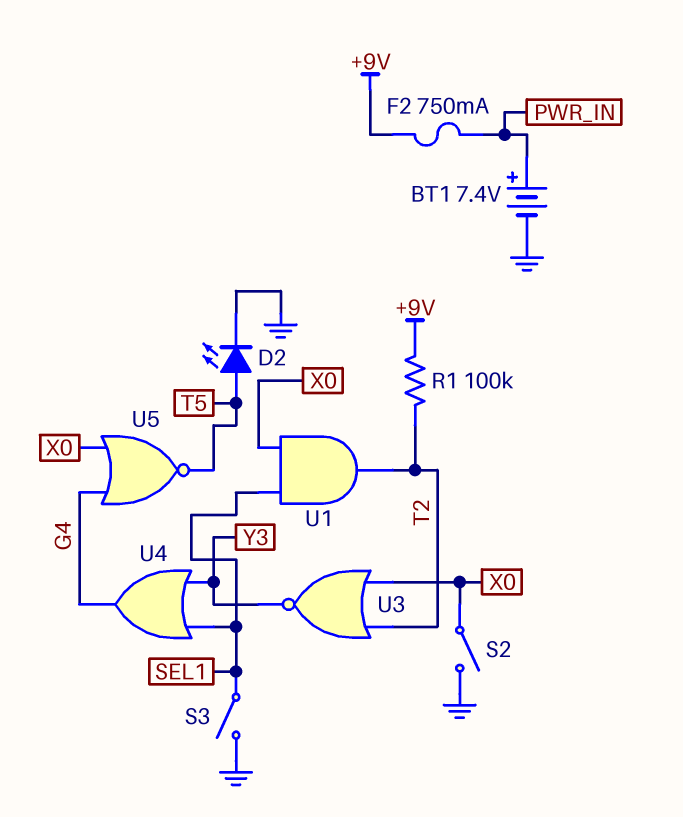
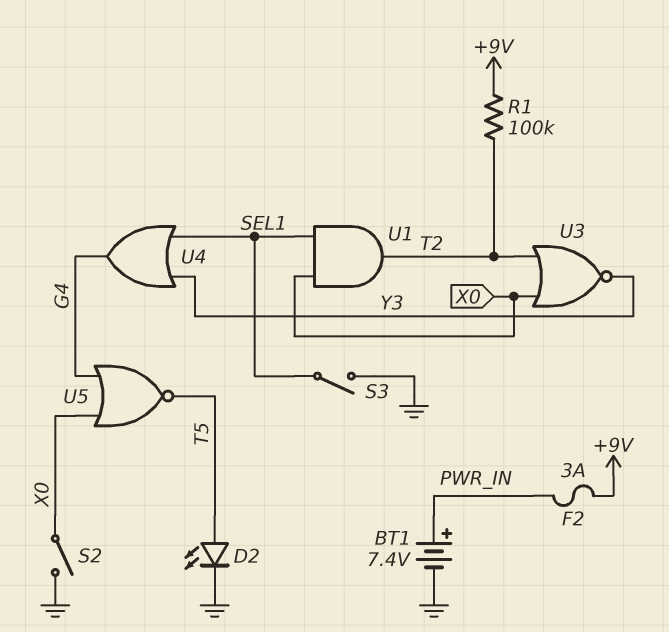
F2: 750mA (+9V, PWR_IN) -> 3A (+9V, PWR_IN)

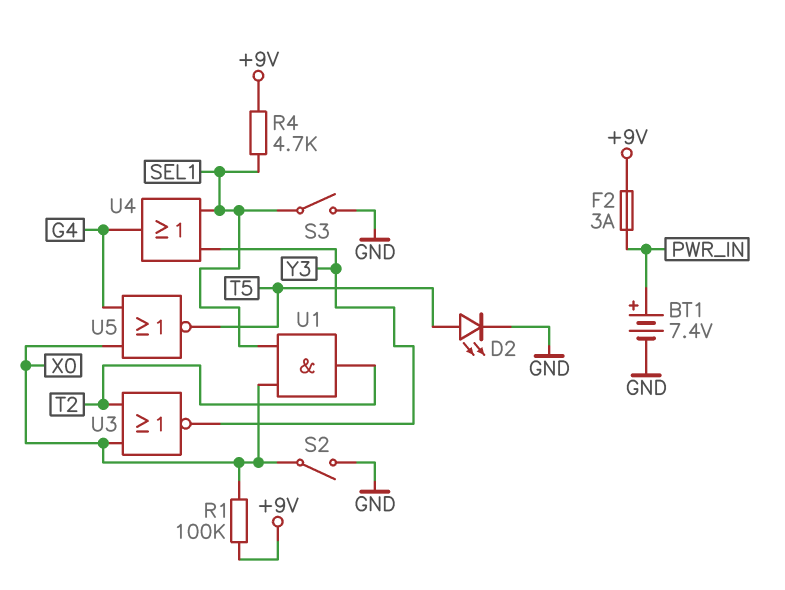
R1: 100k (+9V, T2) -> 100k (+9V, X0)
R4: none -> 4.7k (+9V, SEL1)

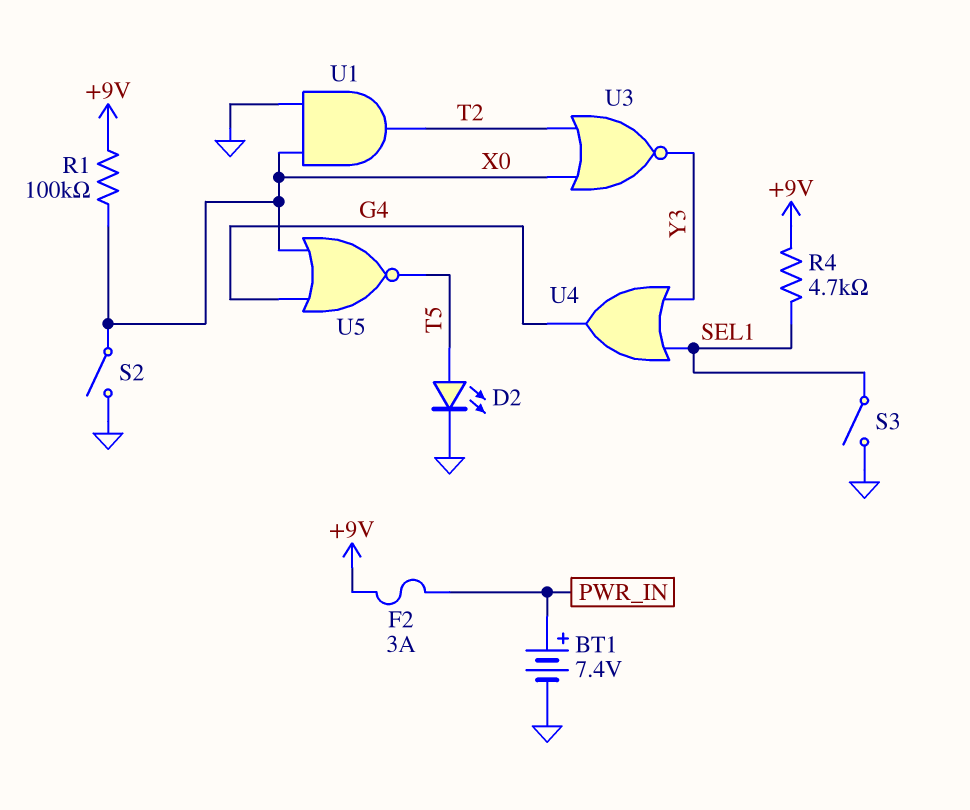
U1: AND (in SEL1, in X0, out T2) -> AND (in GND, in X0, out T2)

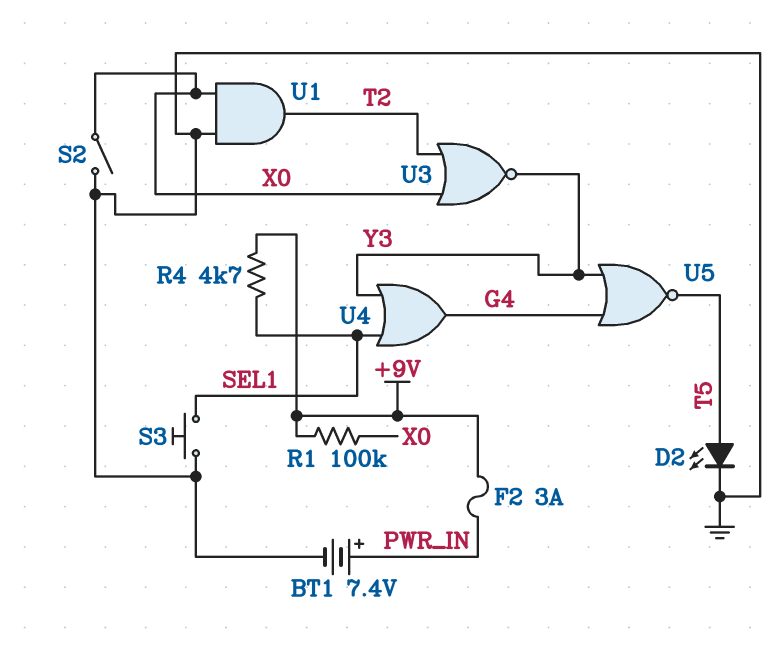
S3: switch (GND, SEL1) -> button (GND, SEL1)
U5: NOR (in G4, in X0, out T5) -> NOR (in G4, in Y3, out T5)

